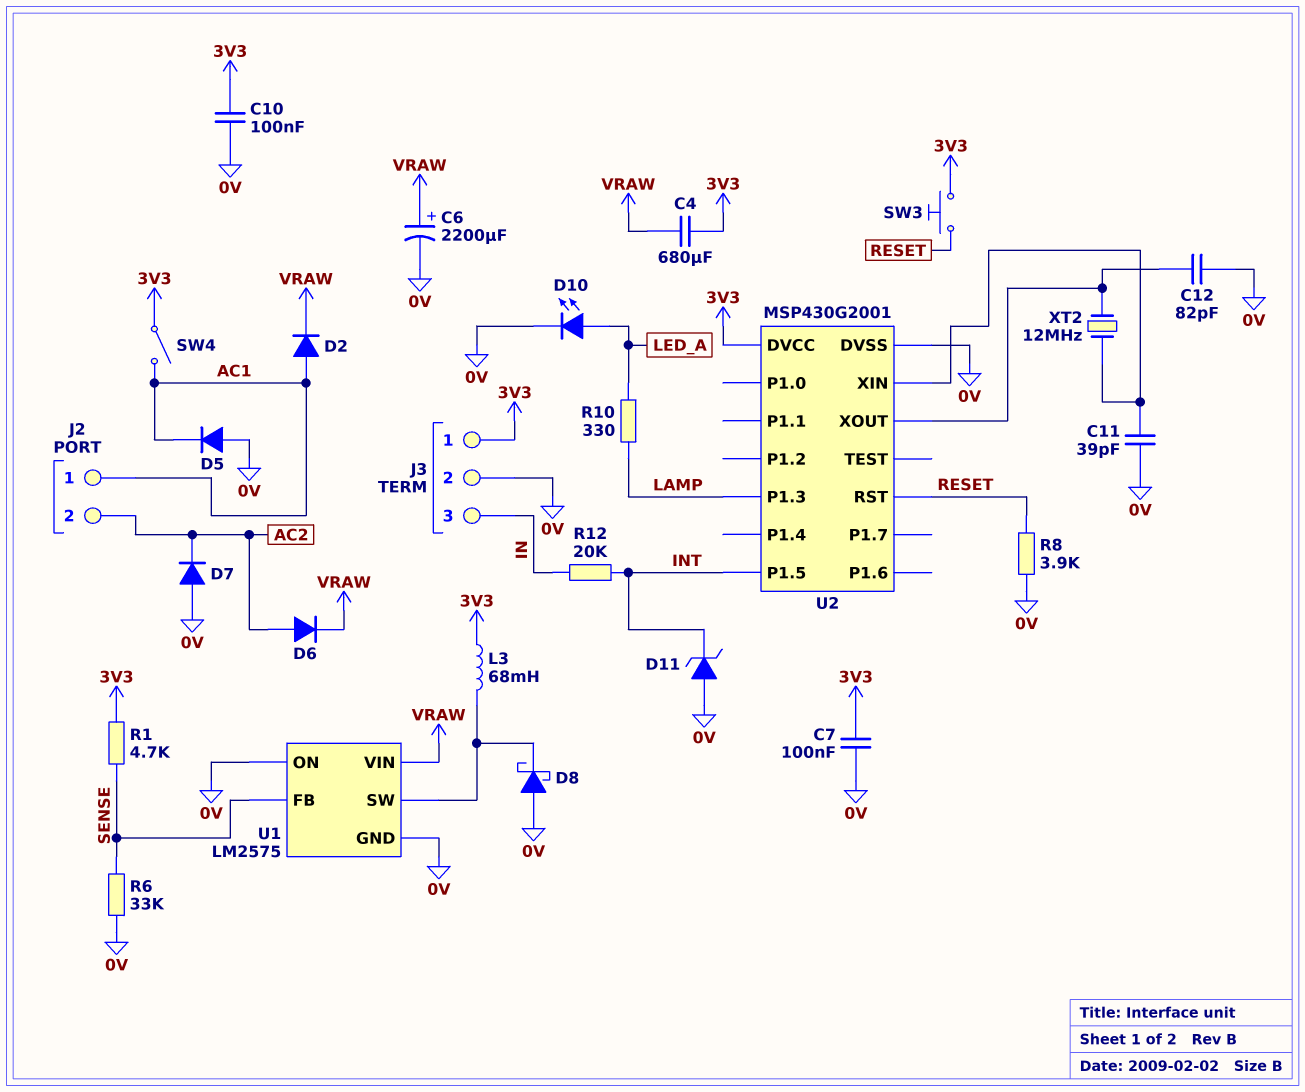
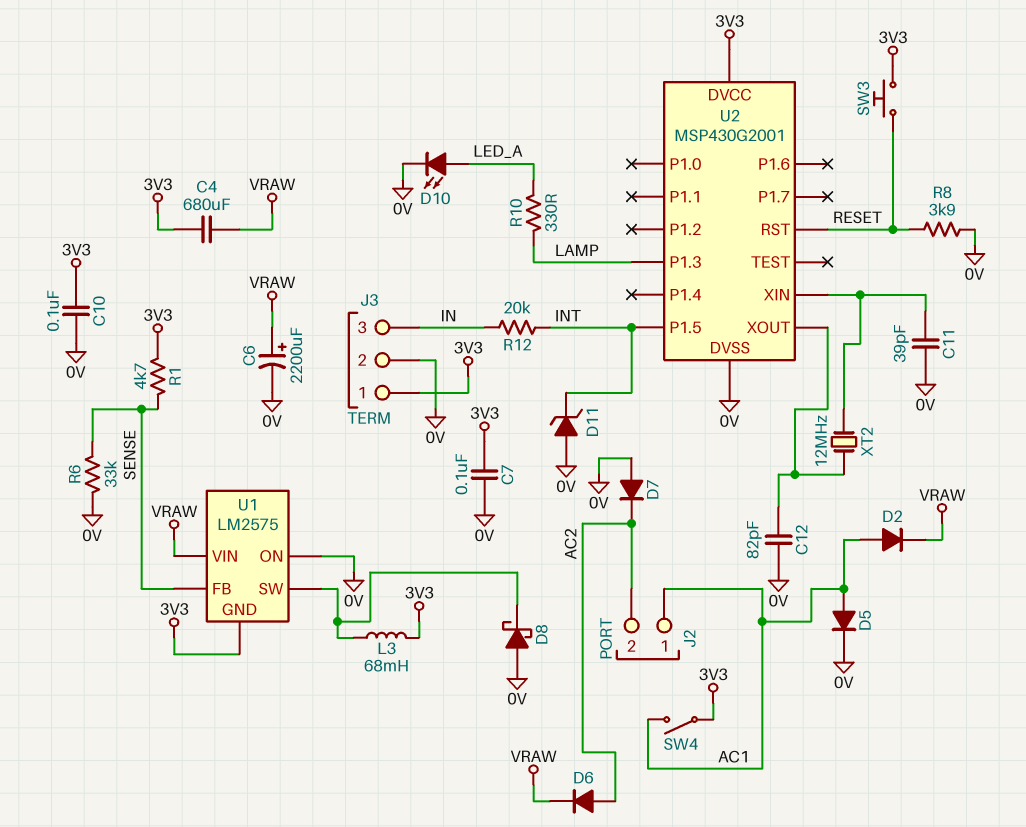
D5: diode (A 0V, K AC1) -> diode (A AC1, K 0V)
U1 pin GND: 0V -> 3V3

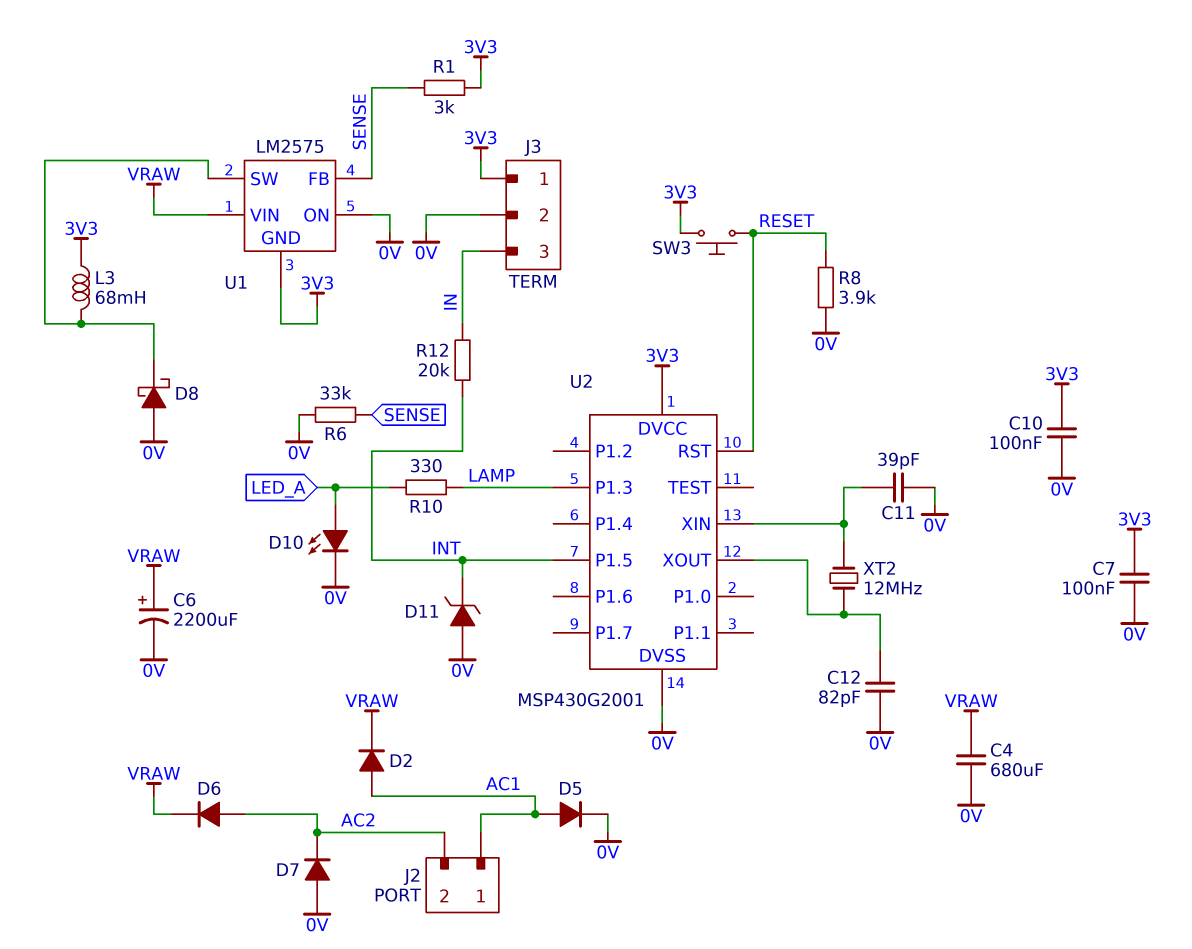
C4: 680uF (3V3, VRAW) -> 680uF (0V, VRAW)
R1: 4.7k (3V3, SENSE) -> 3k (3V3, SENSE)
SW4: switch (3V3, AC1) -> none

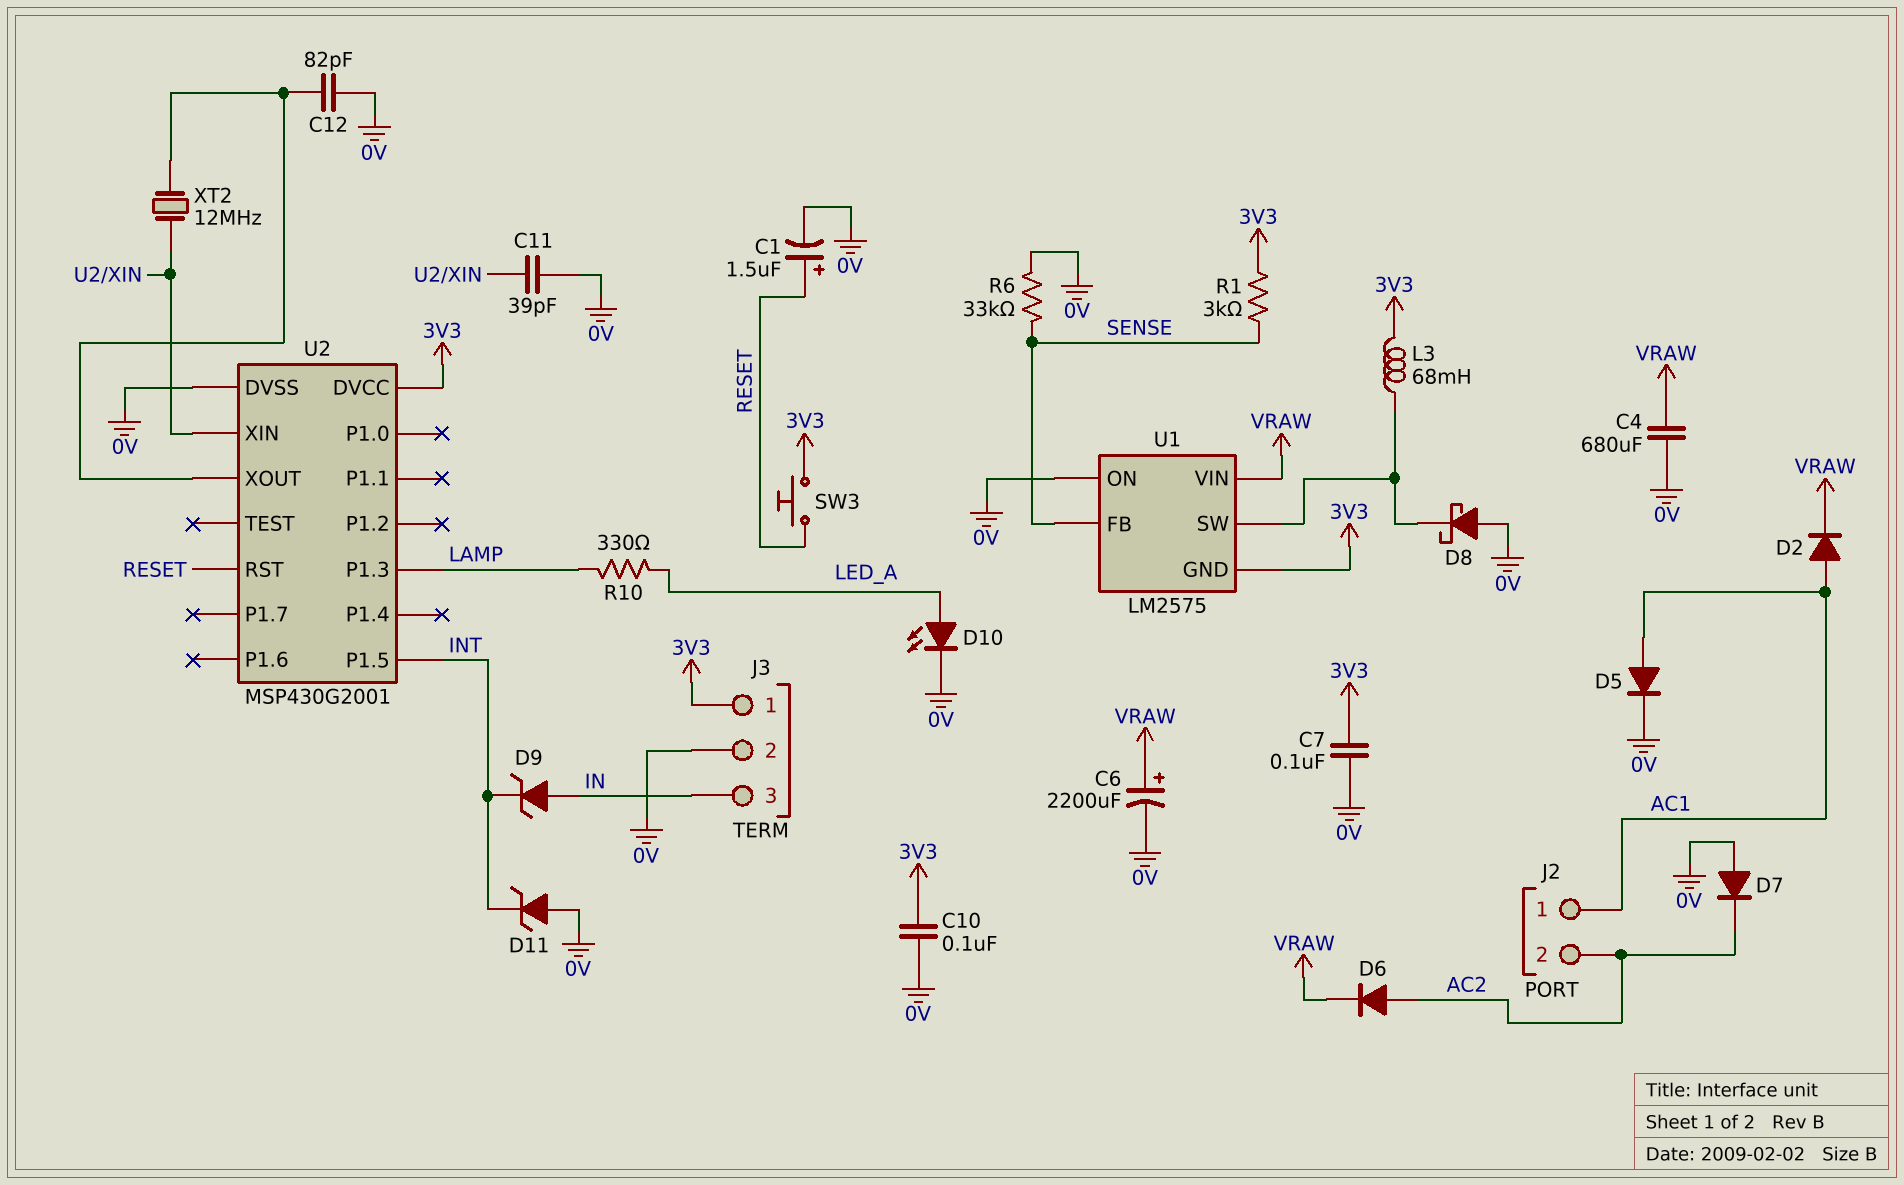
C1: none -> 1.5uF (plus RESET, minus 0V)
D9: none -> zener (A IN, K INT)
R8: 3.9k (0V, RESET) -> none
R12: 20k (IN, INT) -> none

